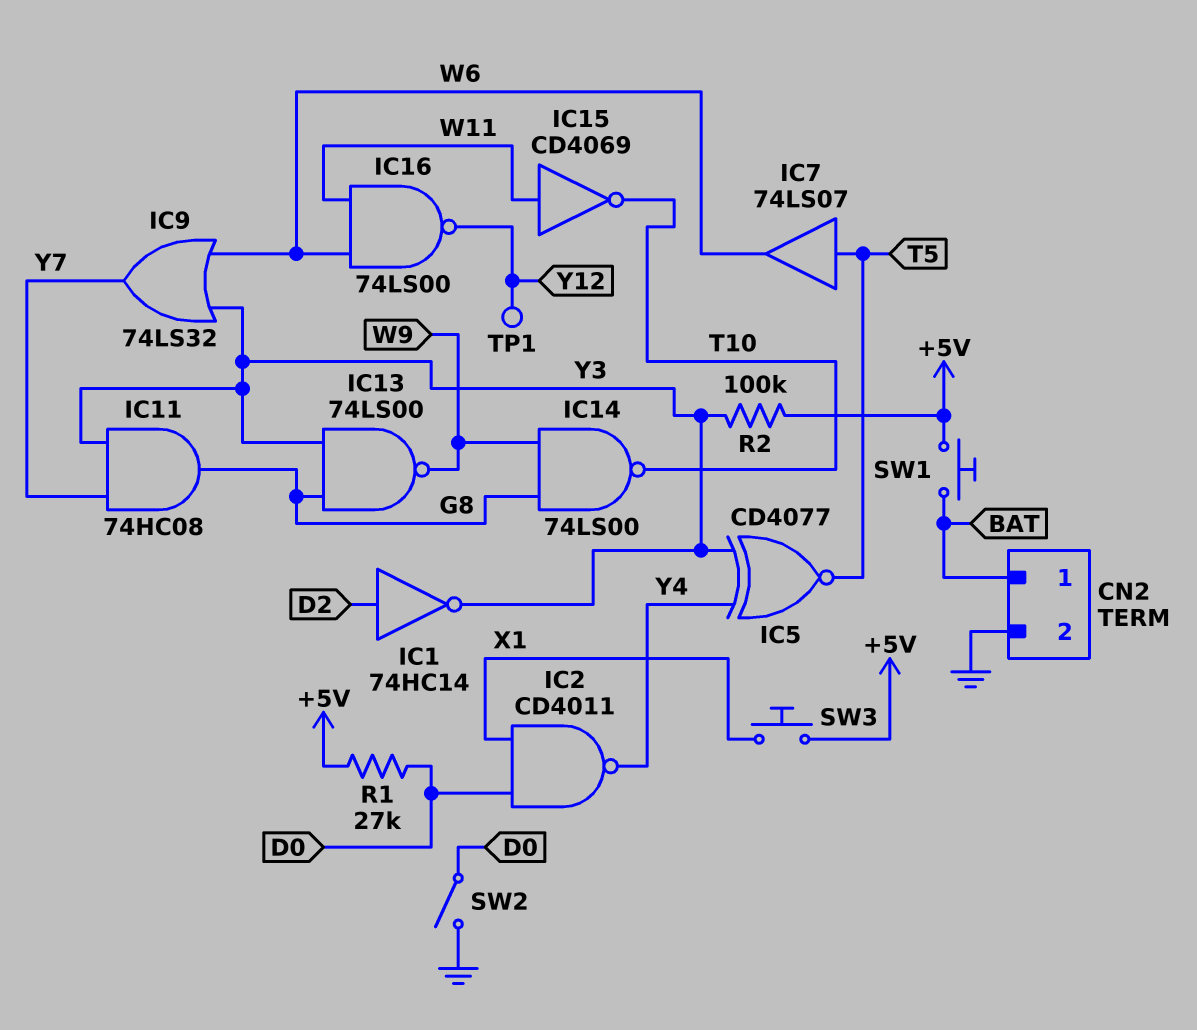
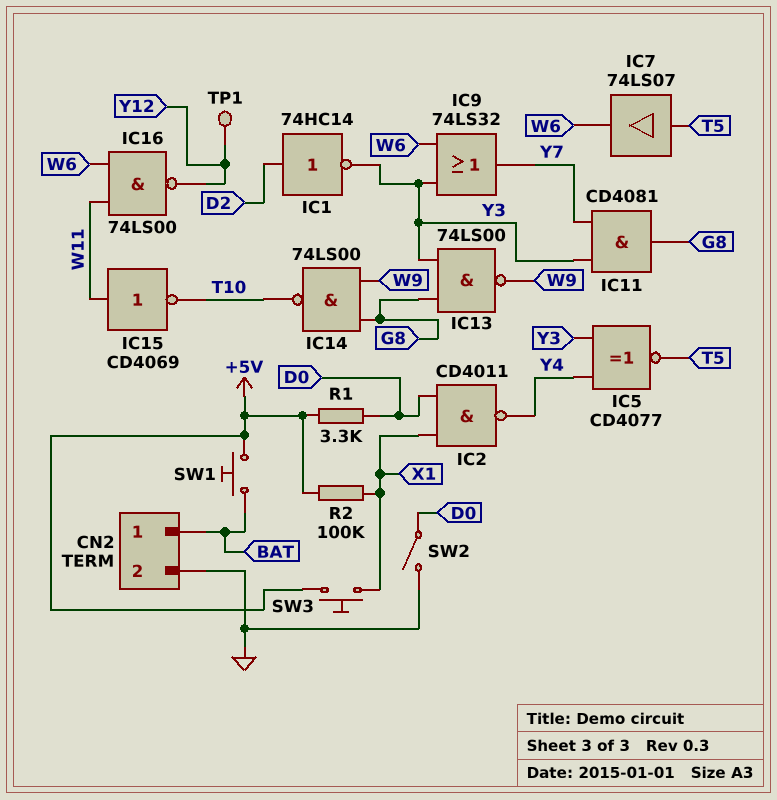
IC11: AND 74HC08 (in Y3, in Y7, out G8) -> AND CD4081 (in Y3, in Y7, out G8)
R1: 27k (+5V, D0) -> 3.3k (+5V, D0)
R2: 100k (+5V, Y3) -> 100k (+5V, X1)

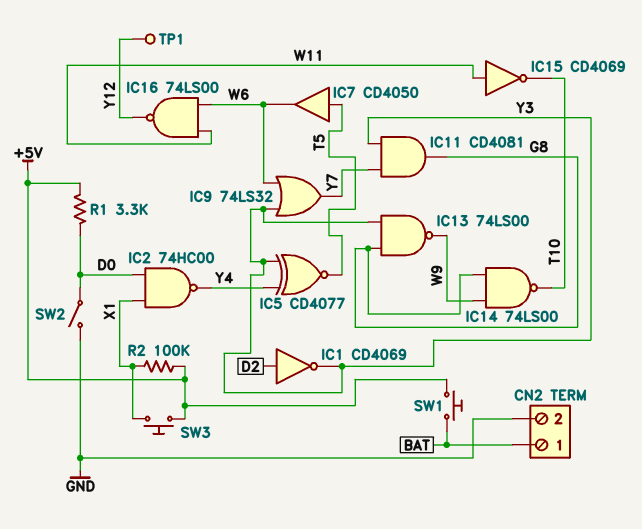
IC1: NOT 74HC14 (in D2, out Y3) -> NOT CD4069 (in D2, out Y3)
IC2: NAND CD4011 (in D0, in X1, out Y4) -> NAND 74HC00 (in D0, in X1, out Y4)
IC7: buffer 74LS07 (in T5, out W6) -> buffer CD4050 (in T5, out W6)

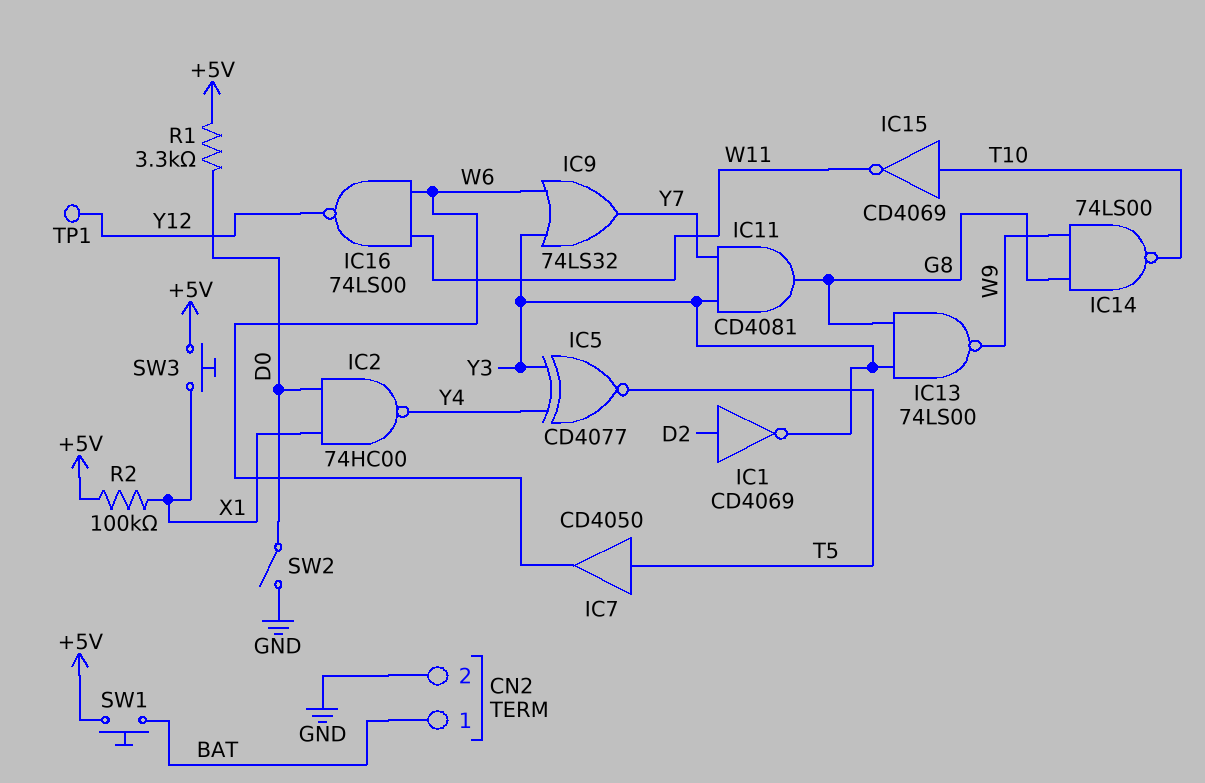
IC15: NOT CD4069 (in W11, out T10) -> NOT CD4069 (in T10, out W11)

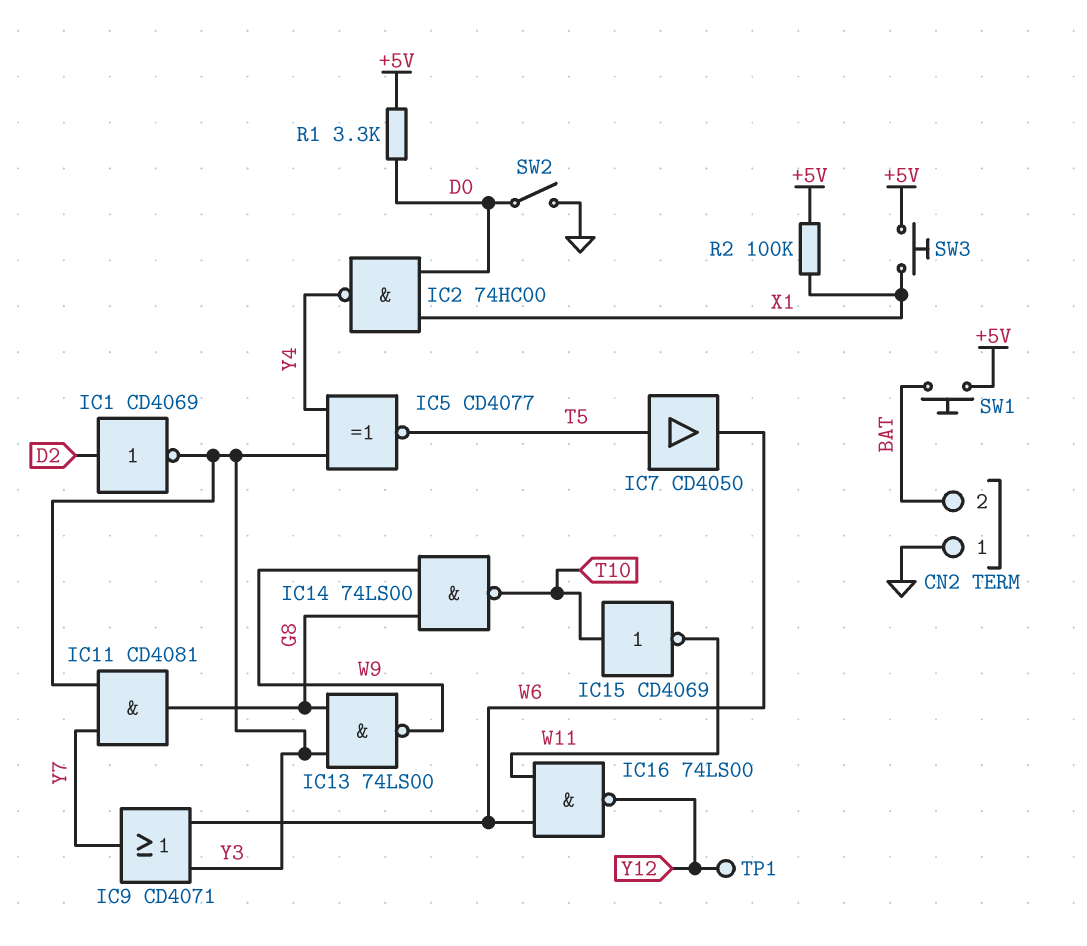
CN2 pin 1: BAT -> GND
CN2 pin 2: GND -> BAT
IC9: OR 74LS32 (in W6, in Y3, out Y7) -> OR CD4071 (in W6, in Y3, out Y7)

